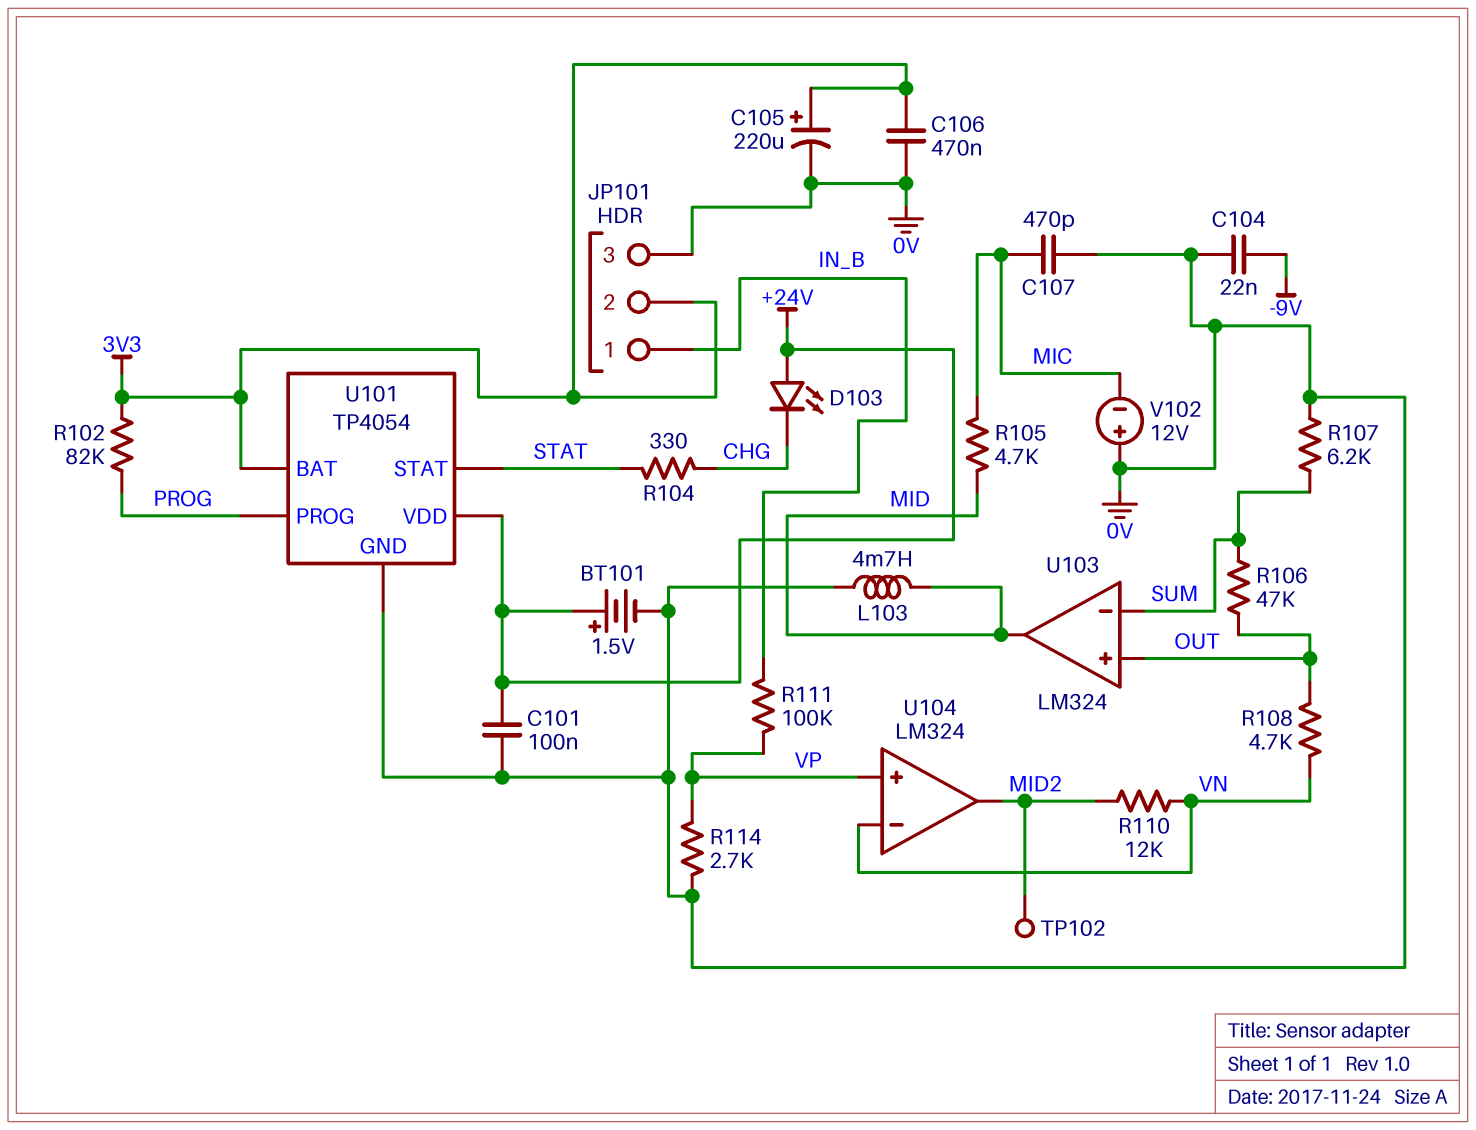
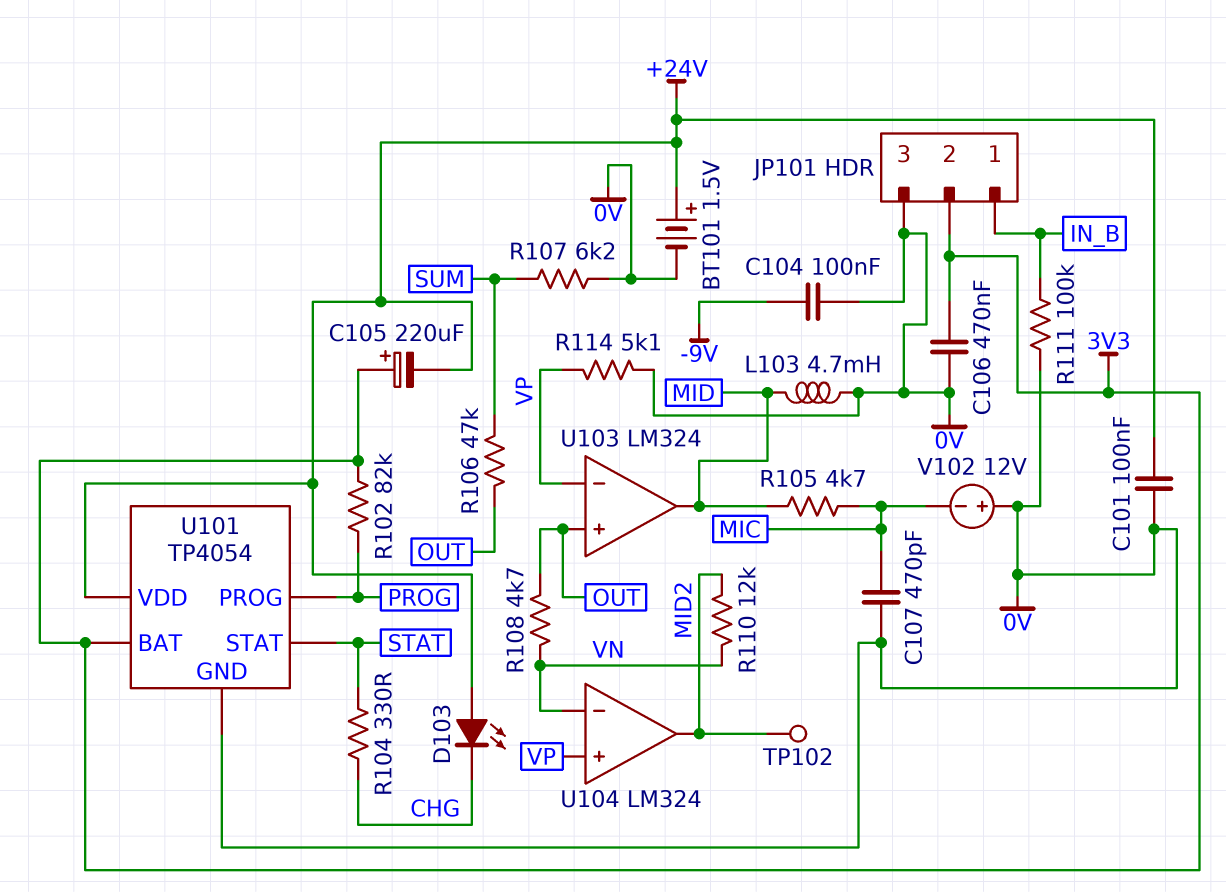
C104: 22nF (-9V, 0V) -> 100nF (-9V, 0V)
C105: 220uF (plus 3V3, minus 0V) -> 220uF (plus 3V3, minus +24V)
R111: 100k (IN_B, VP) -> 100k (0V, IN_B)
R114: 2.7k (0V, VP) -> 5.1k (0V, VP)
U103 pin in-: SUM -> VP

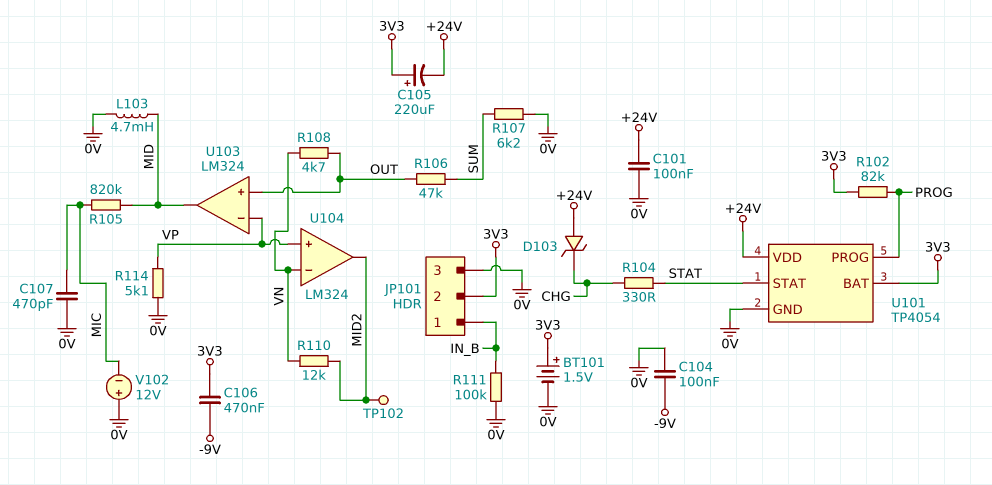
BT101: 1.5V (plus +24V, minus 0V) -> 1.5V (plus 3V3, minus 0V)
C106: 470nF (0V, 3V3) -> 470nF (-9V, 3V3)
D103: LED (A +24V, K CHG) -> zener (A +24V, K CHG)
R105: 4.7k (MIC, MID) -> 820k (MIC, MID)

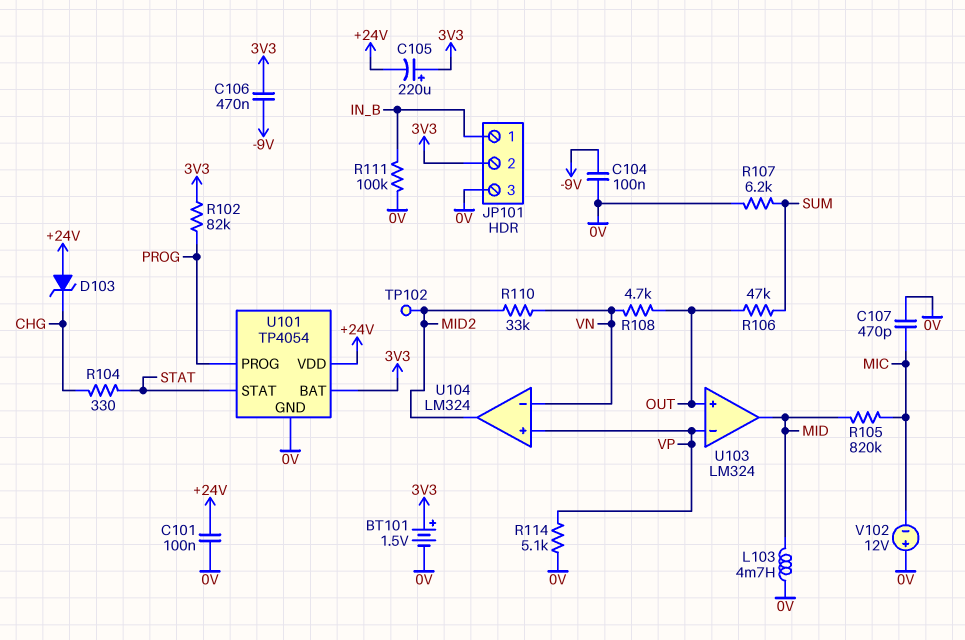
R110: 12k (MID2, VN) -> 33k (MID2, VN)

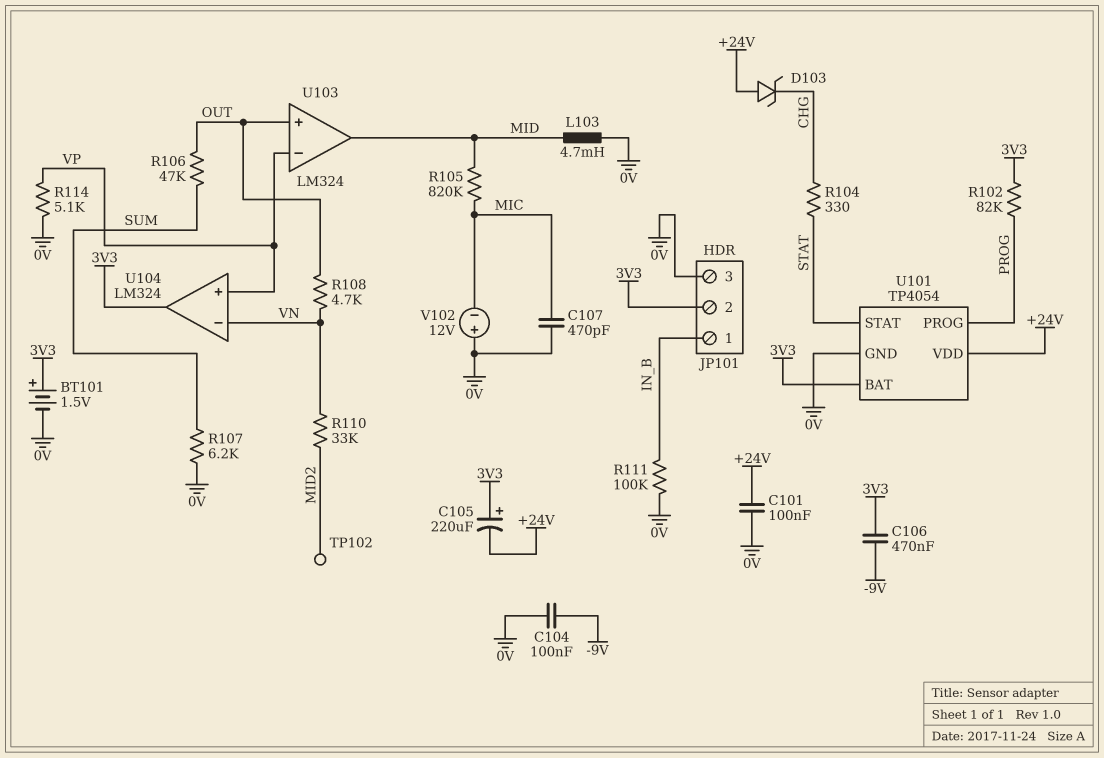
U104 pin out: MID2 -> 3V3

